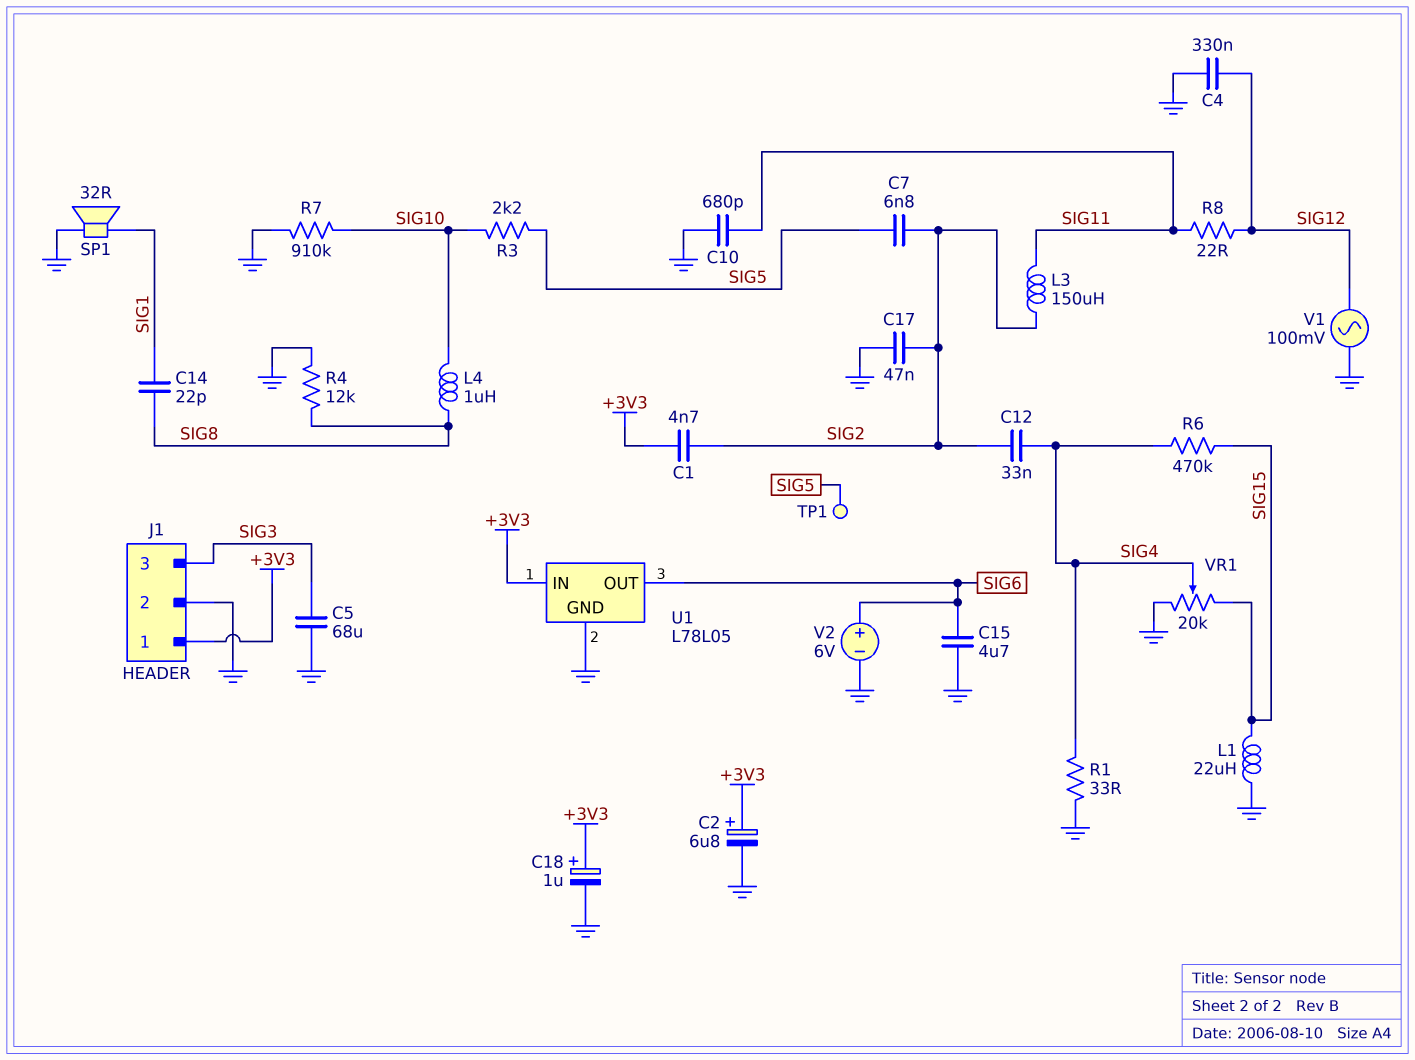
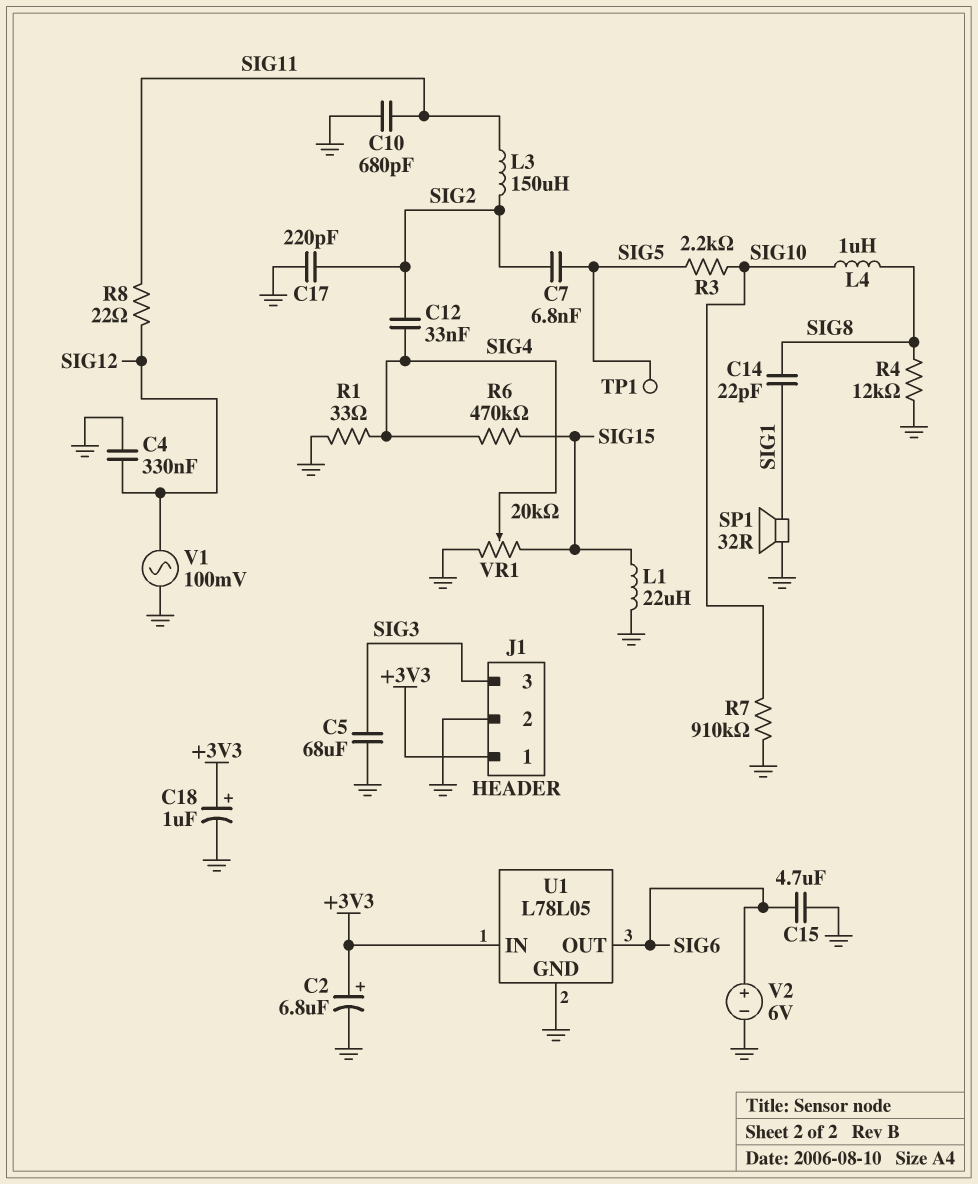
C1: 4.7nF (+3V3, SIG2) -> none
C17: 47nF (GND, SIG2) -> 220pF (GND, SIG2)

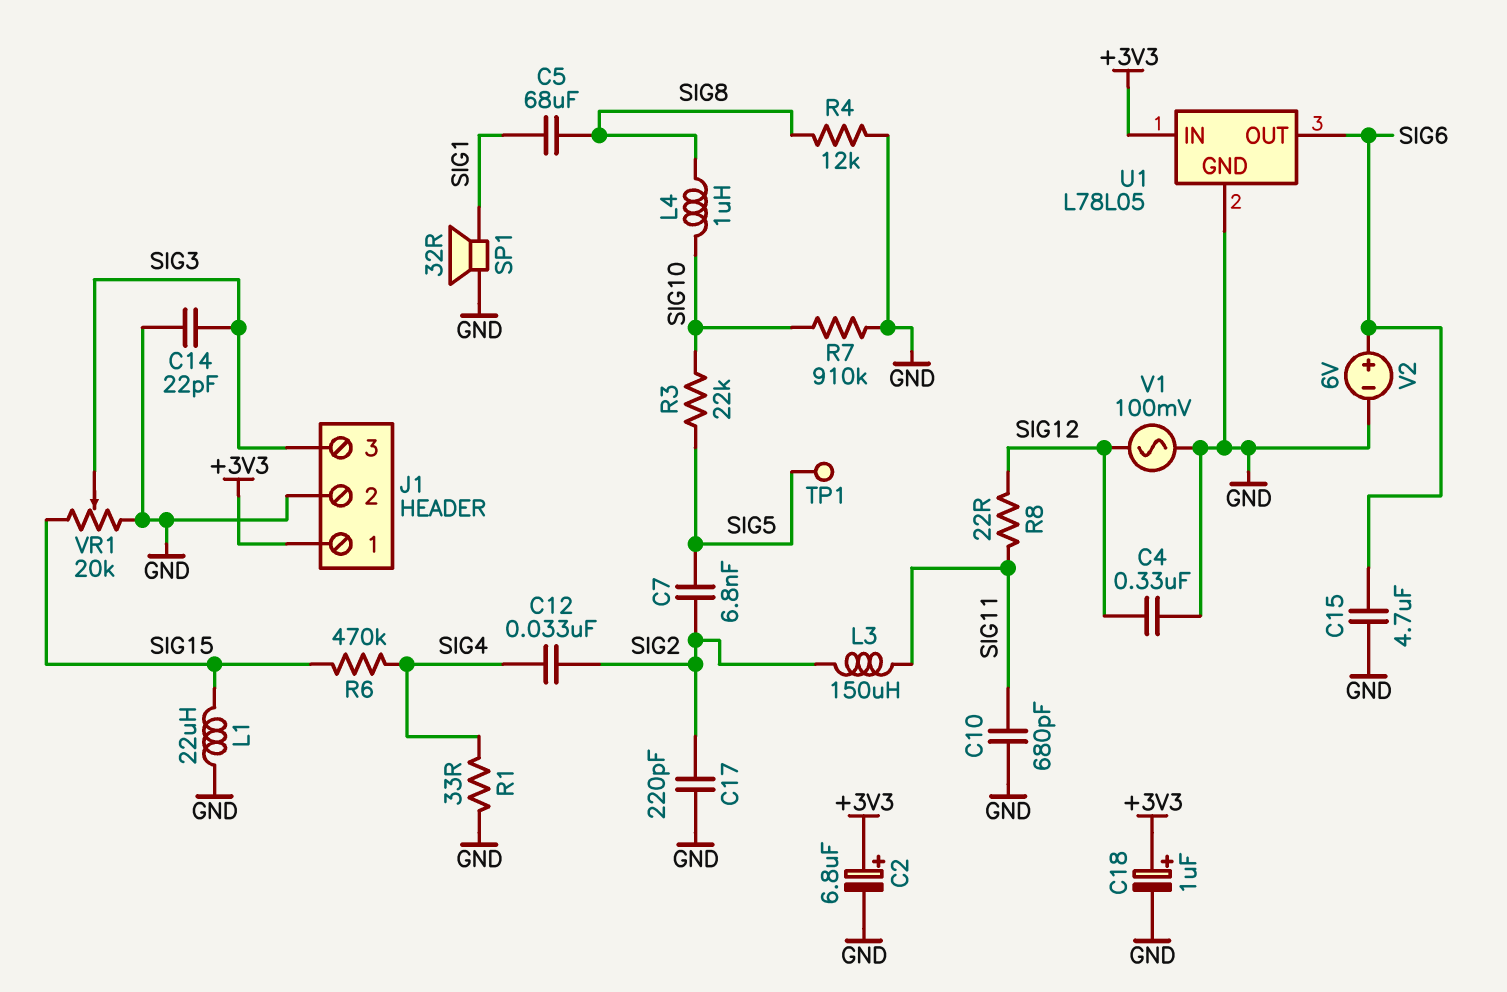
C5: 68uF (GND, SIG3) -> 68uF (SIG1, SIG8)
C14: 22pF (SIG1, SIG8) -> 22pF (GND, SIG3)
R3: 2.2k (SIG5, SIG10) -> 22k (SIG5, SIG10)
VR1: 20k (GND, SIG15, wiper SIG4) -> 20k (GND, SIG15, wiper SIG3)

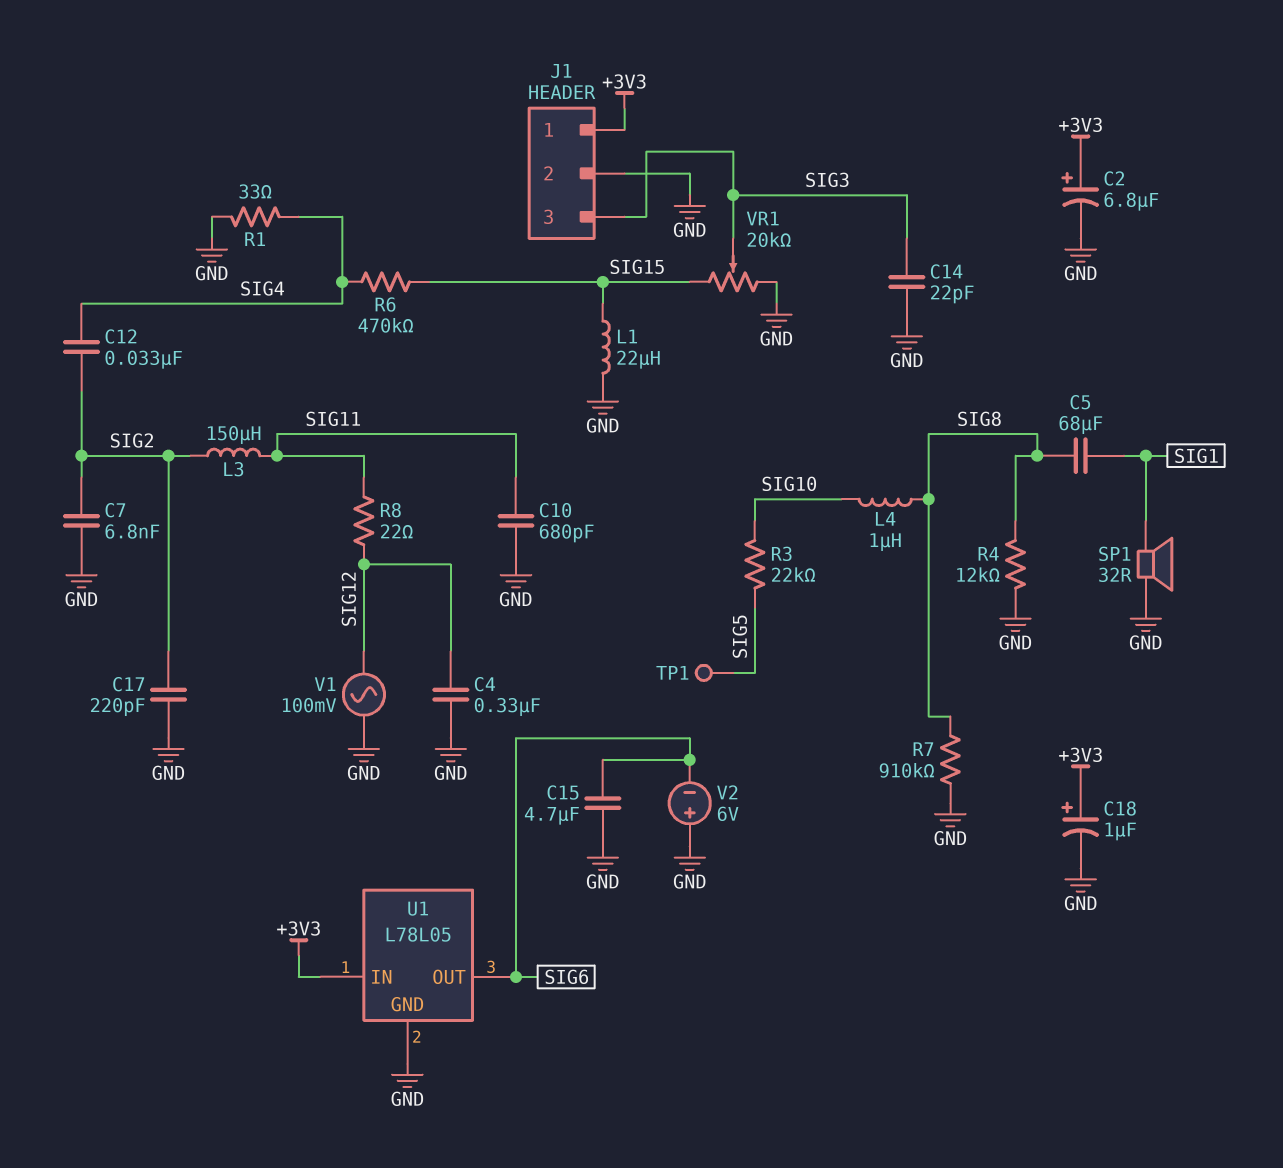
C7: 6.8nF (SIG2, SIG5) -> 6.8nF (GND, SIG2)
R7: 910k (GND, SIG10) -> 910k (GND, SIG8)
V2: 6V (plus SIG6, minus GND) -> 6V (plus GND, minus SIG6)

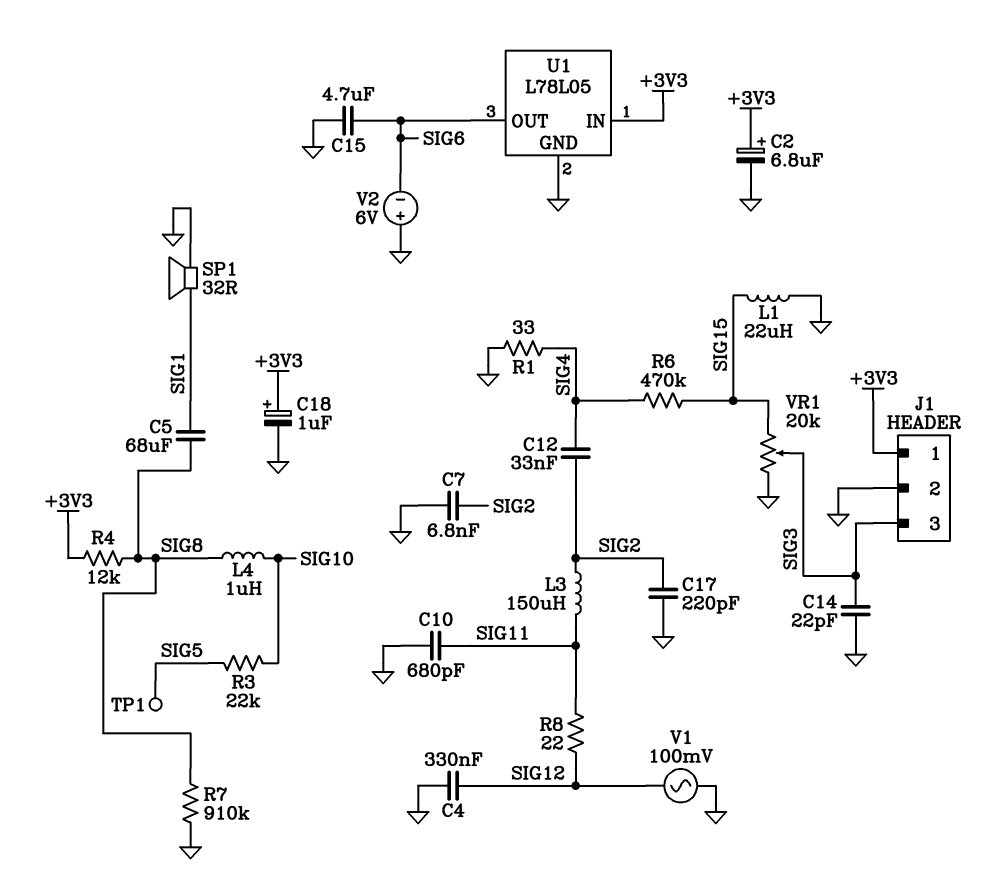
R4: 12k (GND, SIG8) -> 12k (+3V3, SIG8)

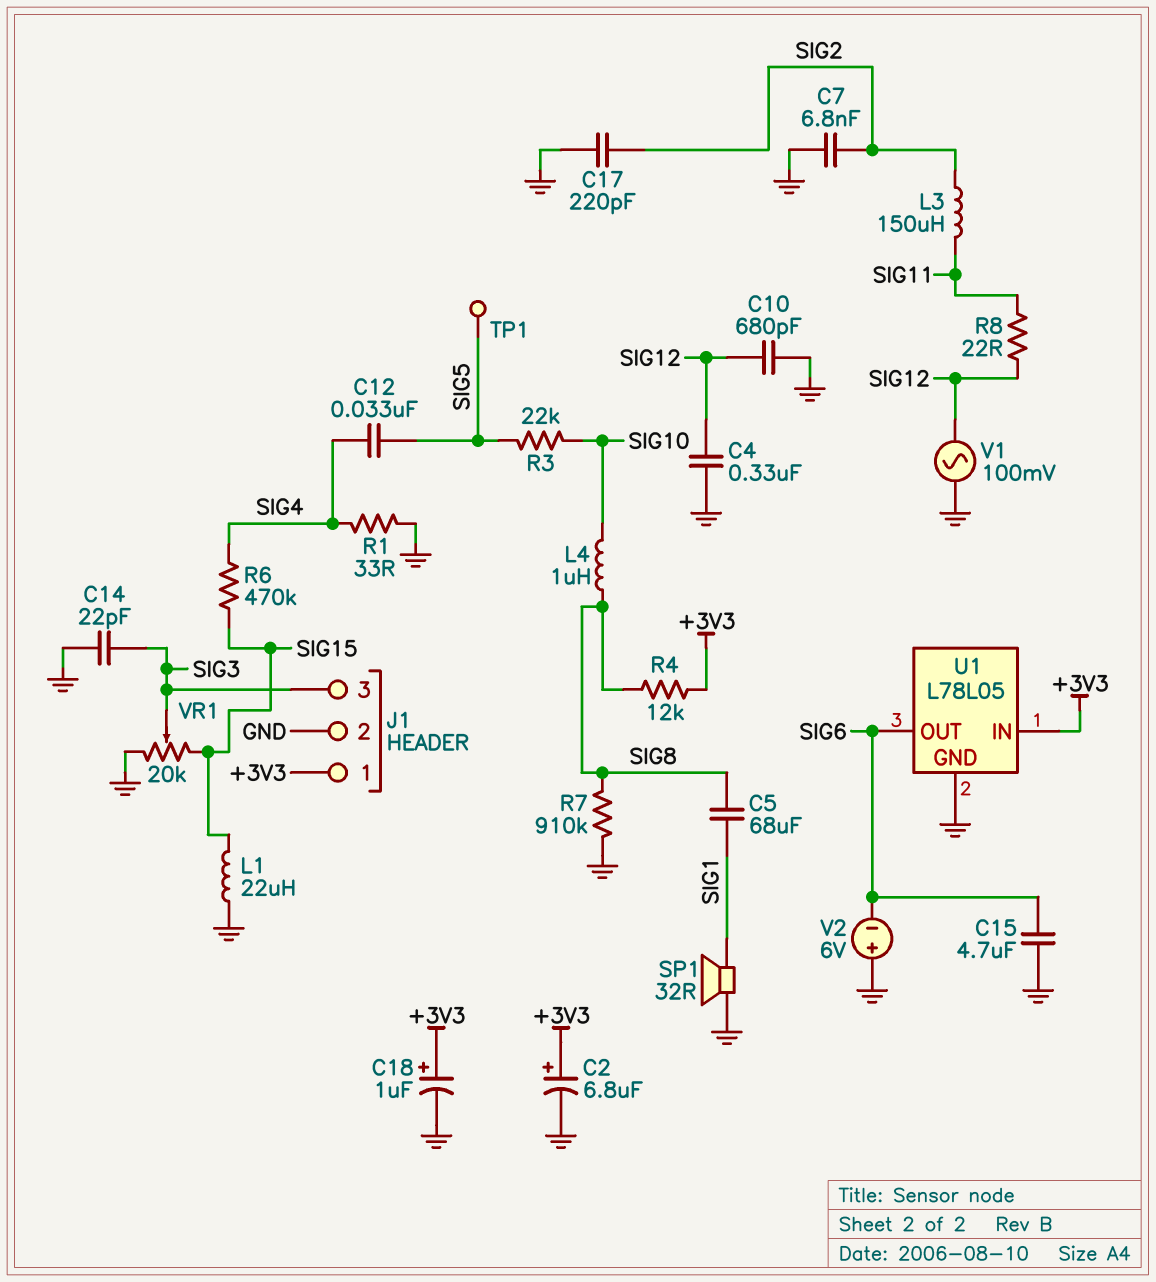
C10: 680pF (GND, SIG11) -> 680pF (GND, SIG12)
C12: 33nF (SIG2, SIG4) -> 33nF (SIG4, SIG5)

